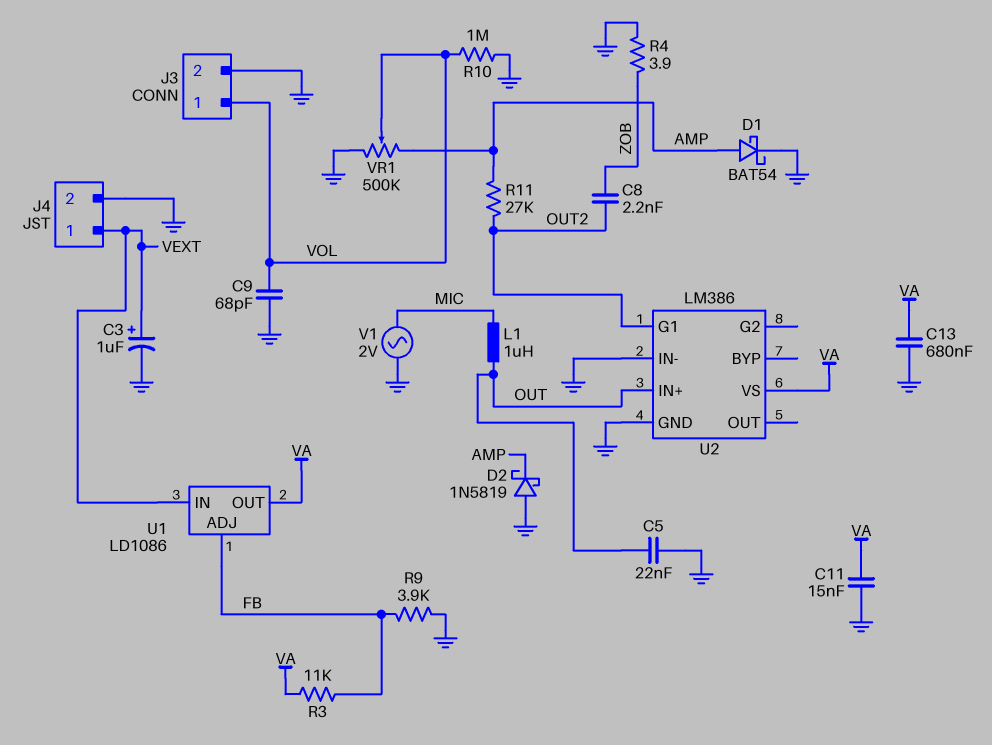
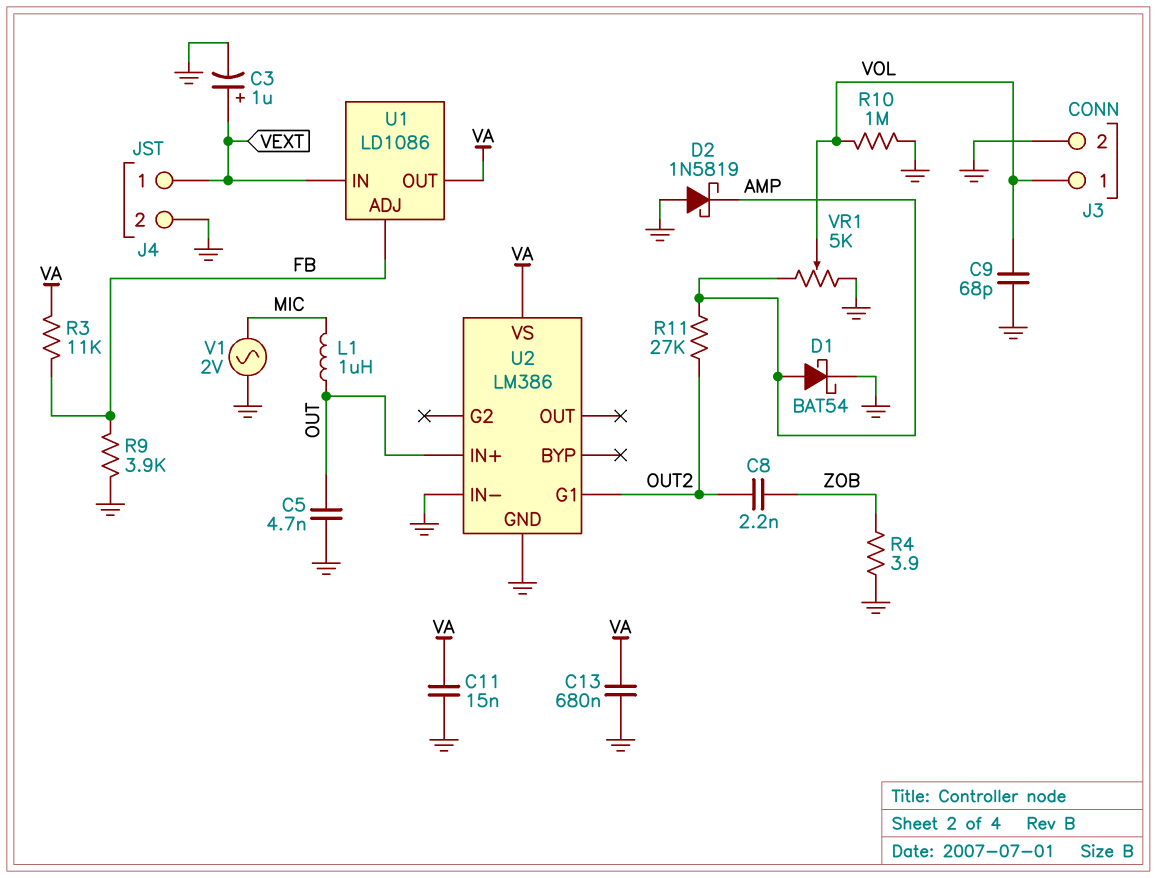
C5: 22nF (GND, OUT) -> 4.7nF (GND, OUT)
VR1: 500k (AMP, GND, wiper VOL) -> 5k (AMP, GND, wiper VOL)

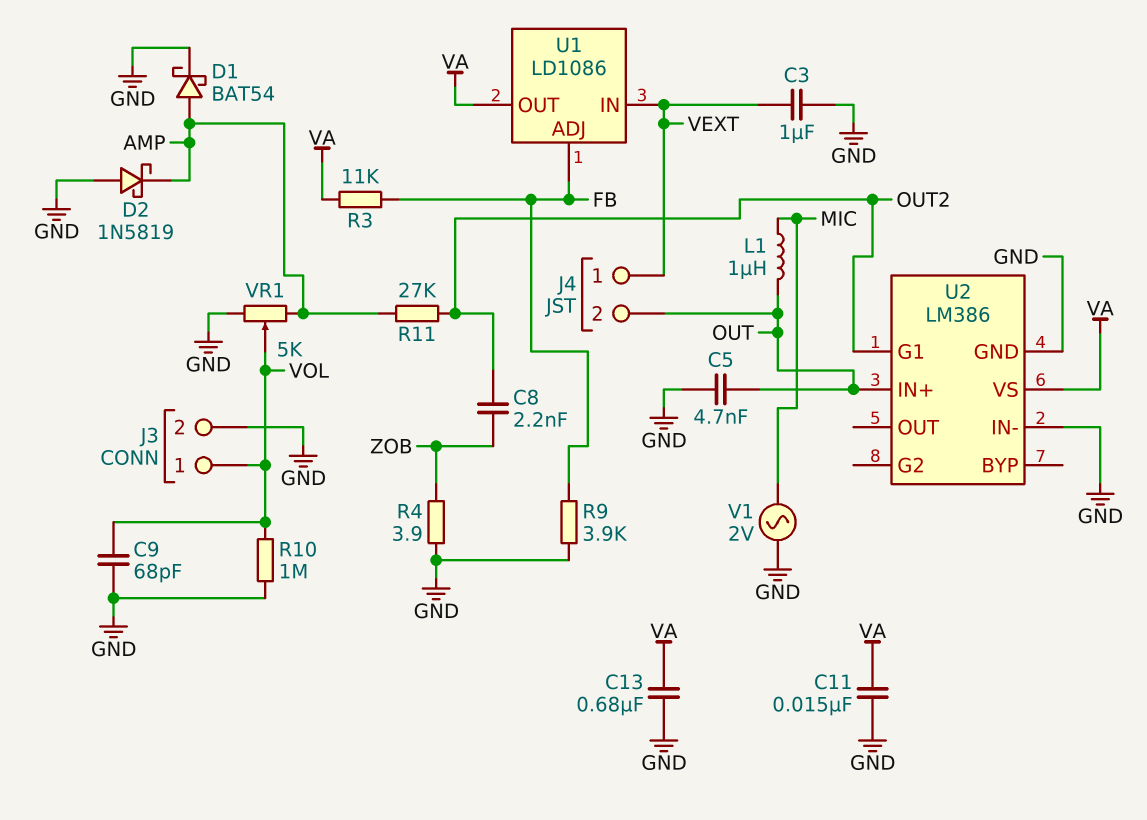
C3: 1uF (plus VEXT, minus GND) -> 1uF (GND, VEXT)
J4 pin 2: GND -> OUT

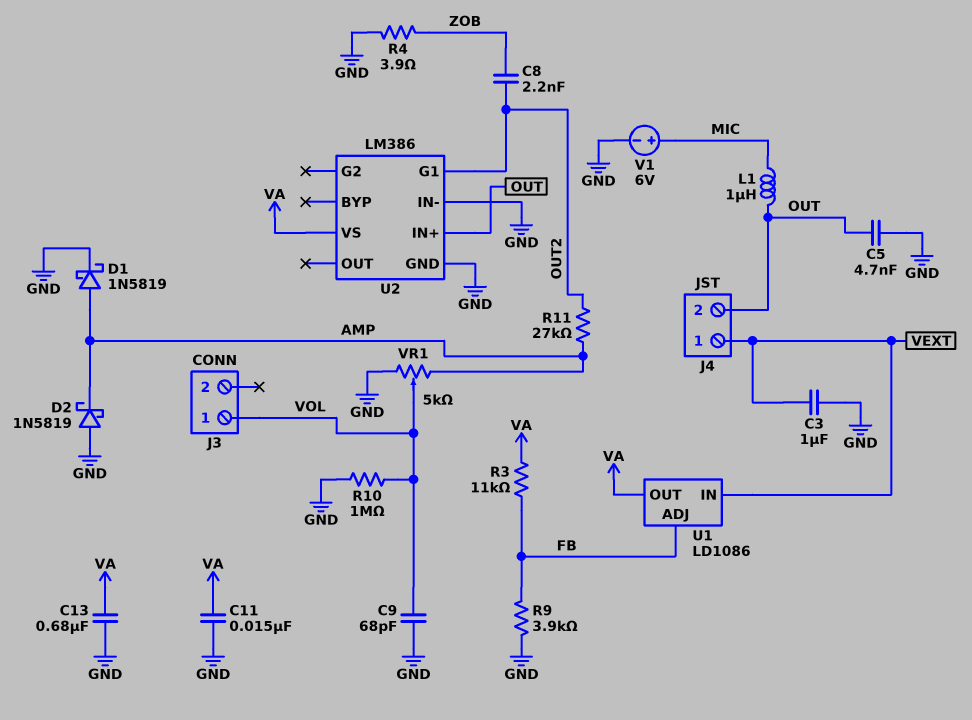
D1: schottky BAT54 (A AMP, K GND) -> schottky 1N5819 (A AMP, K GND)
J3 pin 2: GND -> none
V1: AC 2V (GND, MIC) -> 6V (plus MIC, minus GND)

